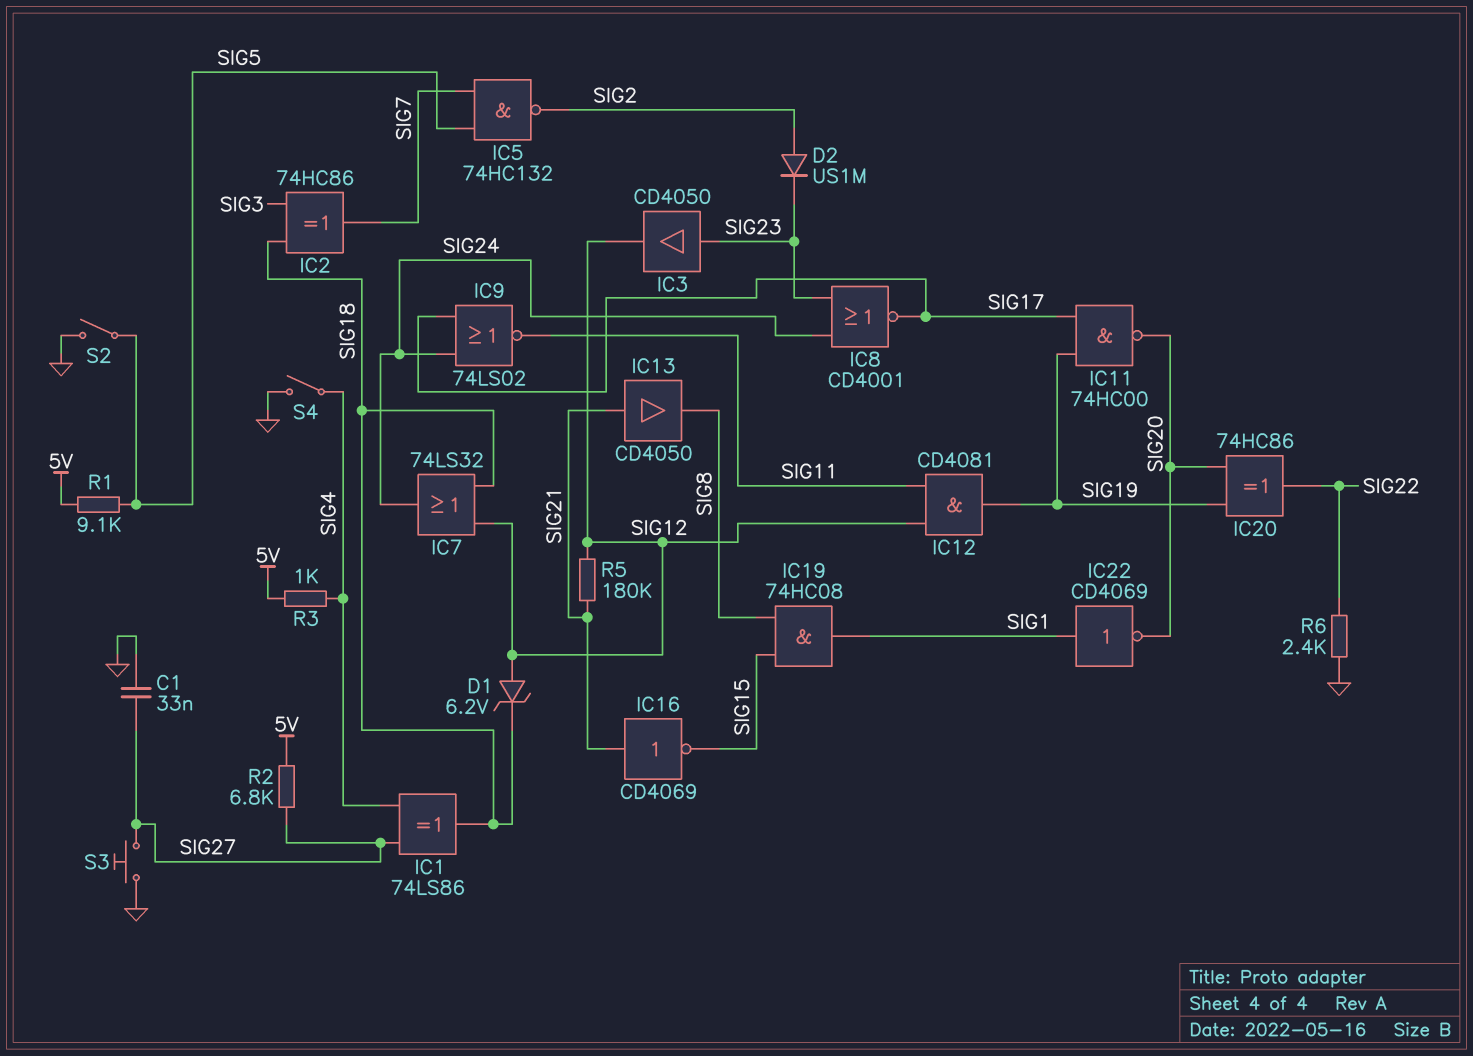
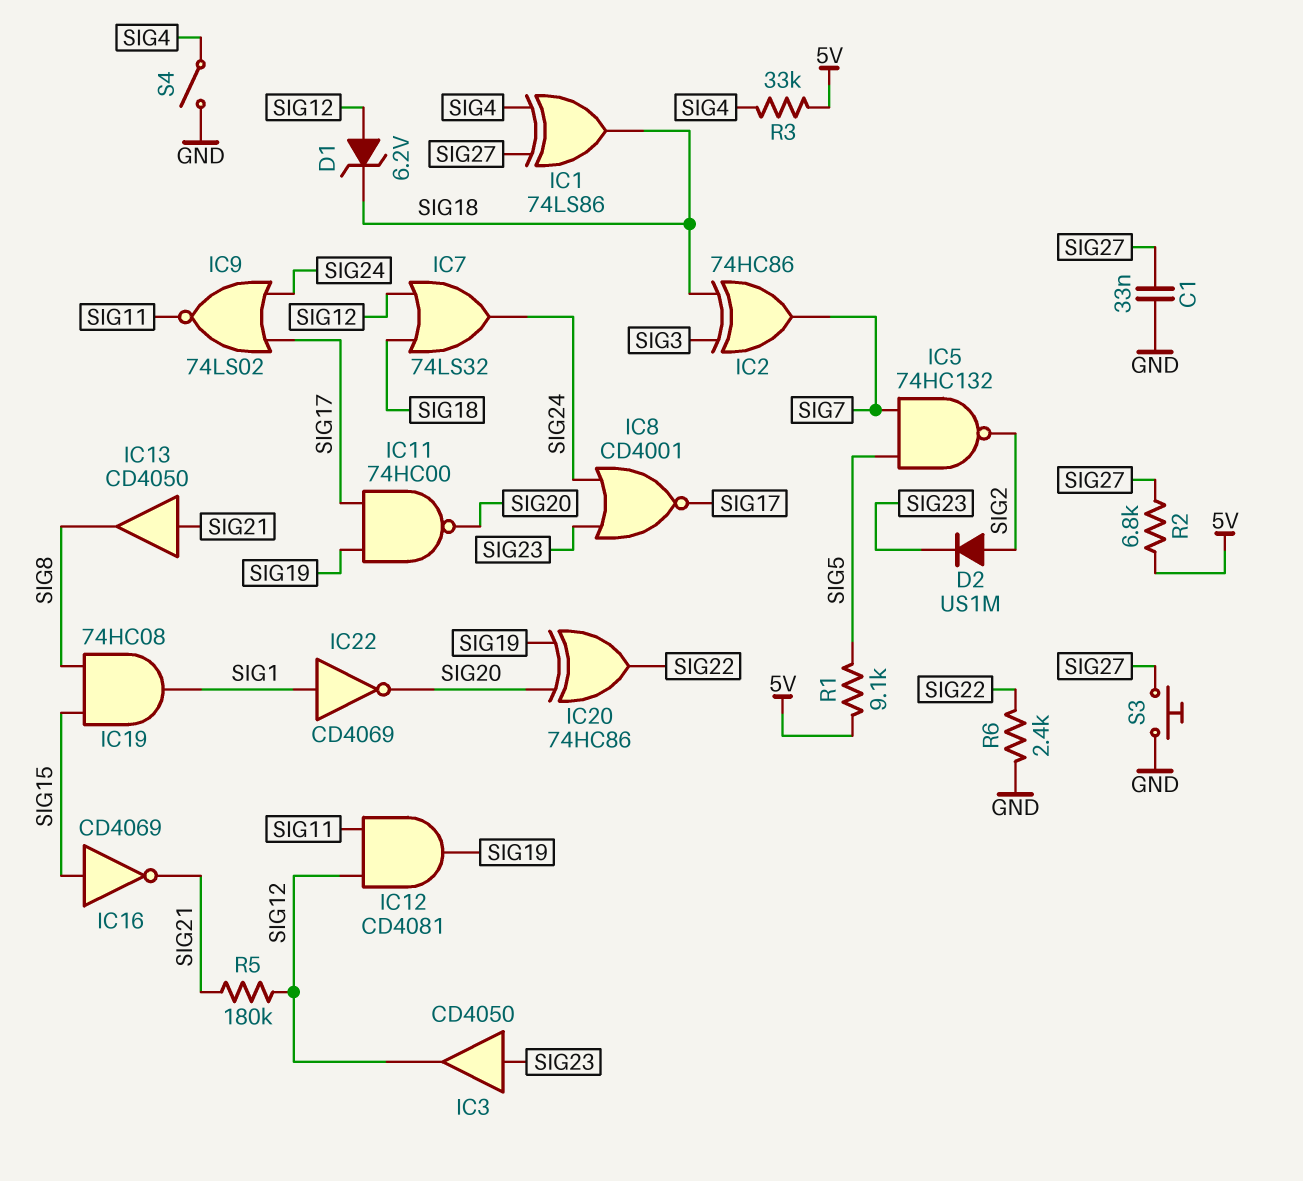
IC16: NOT CD4069 (in SIG21, out SIG15) -> NOT CD4069 (in SIG15, out SIG21)
R3: 1k (5V, SIG4) -> 33k (5V, SIG4)
S2: switch (GND, SIG5) -> none

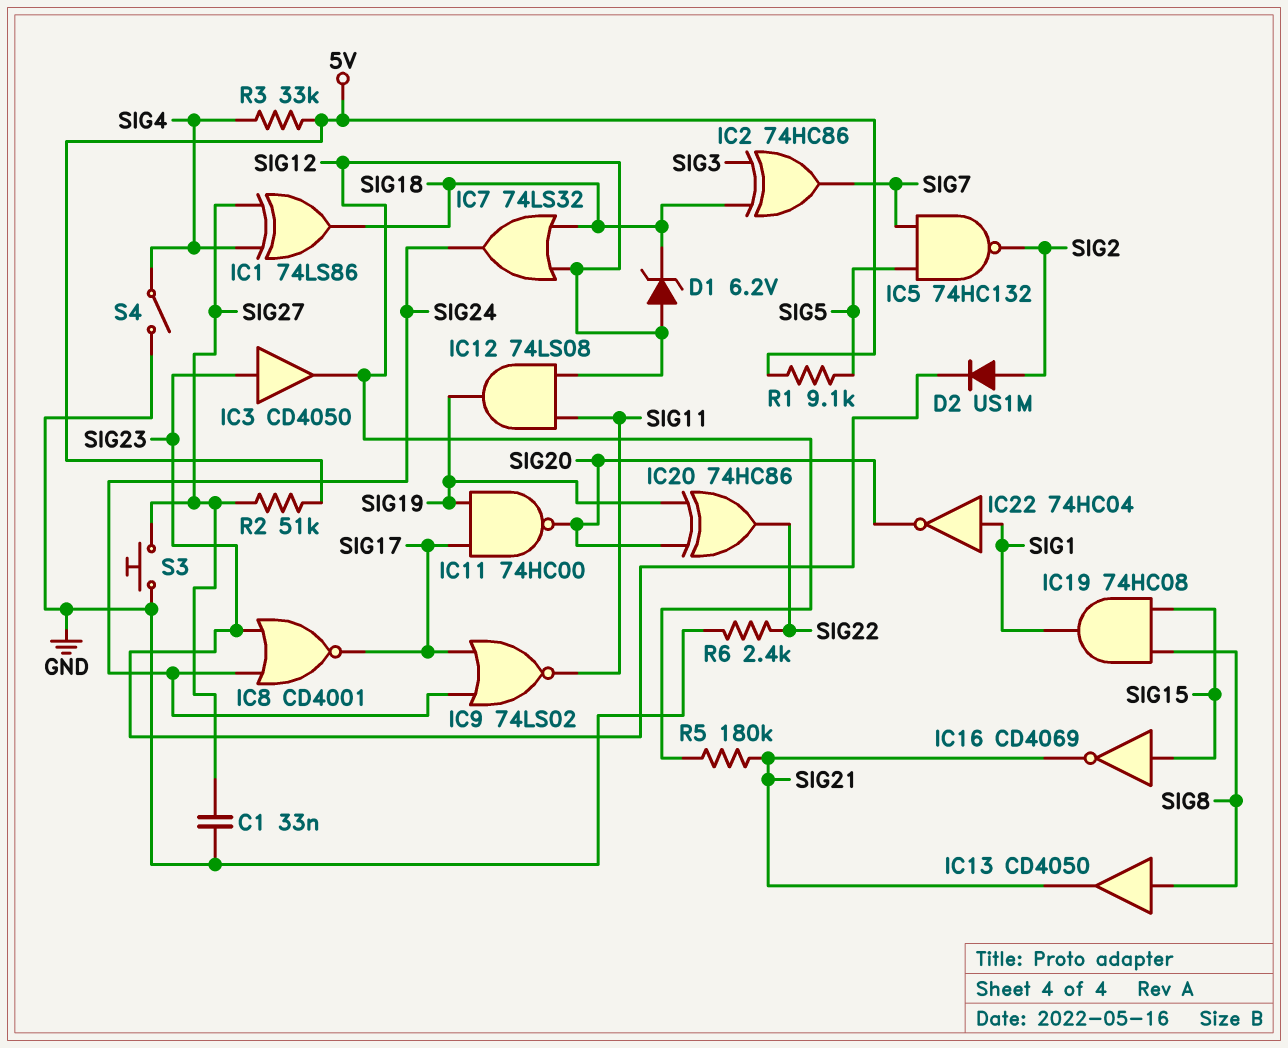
IC12: AND CD4081 (in SIG11, in SIG12, out SIG19) -> AND 74LS08 (in SIG11, in SIG12, out SIG19)
IC13: buffer CD4050 (in SIG21, out SIG8) -> buffer CD4050 (in SIG8, out SIG21)
IC22: NOT CD4069 (in SIG1, out SIG20) -> NOT 74HC04 (in SIG1, out SIG20)
R2: 6.8k (5V, SIG27) -> 51k (5V, SIG27)

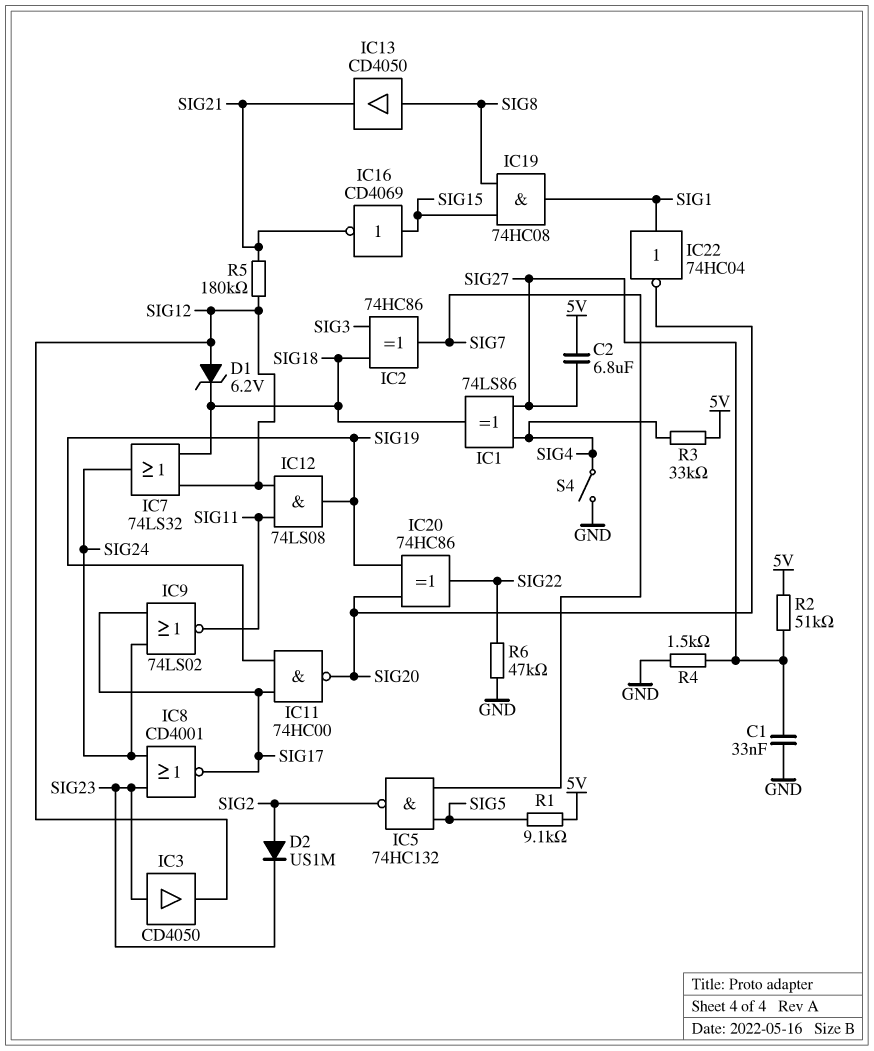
C2: none -> 6.8uF (5V, SIG27)
R4: none -> 1.5k (GND, SIG27)
R6: 2.4k (GND, SIG22) -> 47k (GND, SIG22)
S3: button (GND, SIG27) -> none

